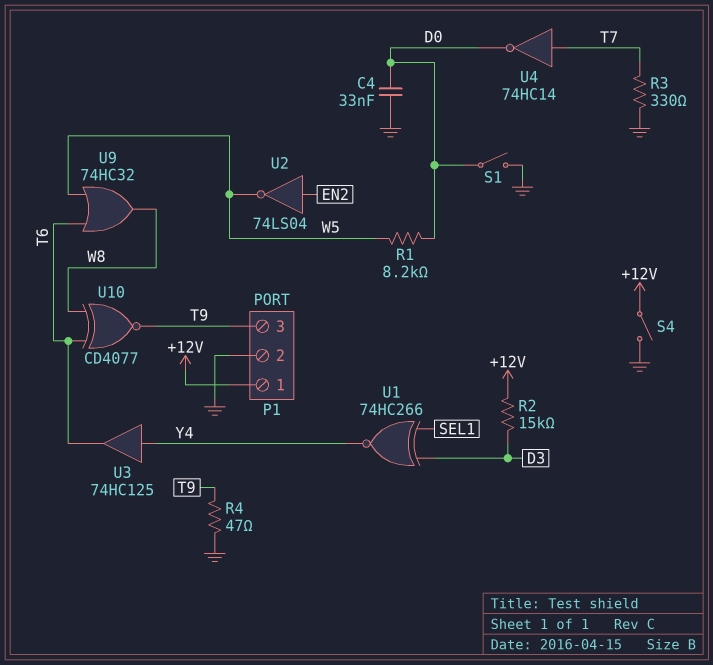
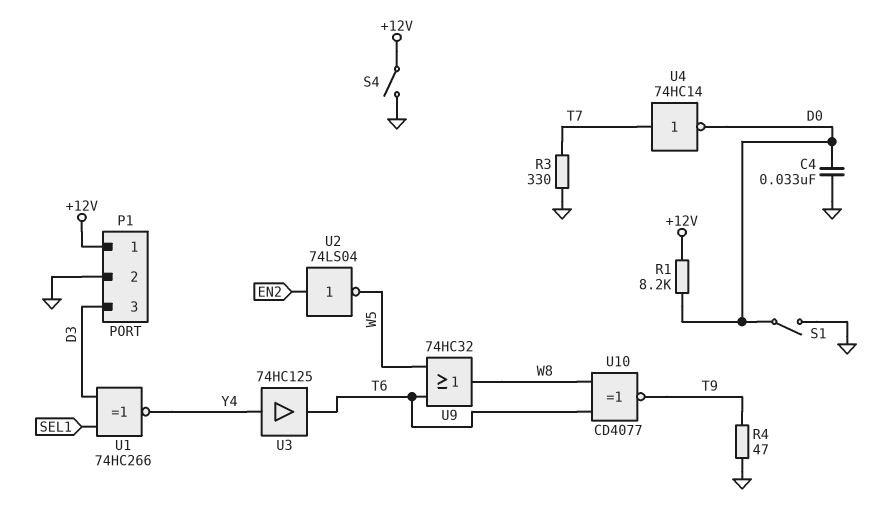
P1 pin 3: T9 -> D3
R1: 8.2k (D0, W5) -> 8.2k (+12V, D0)
R2: 15k (+12V, D3) -> none

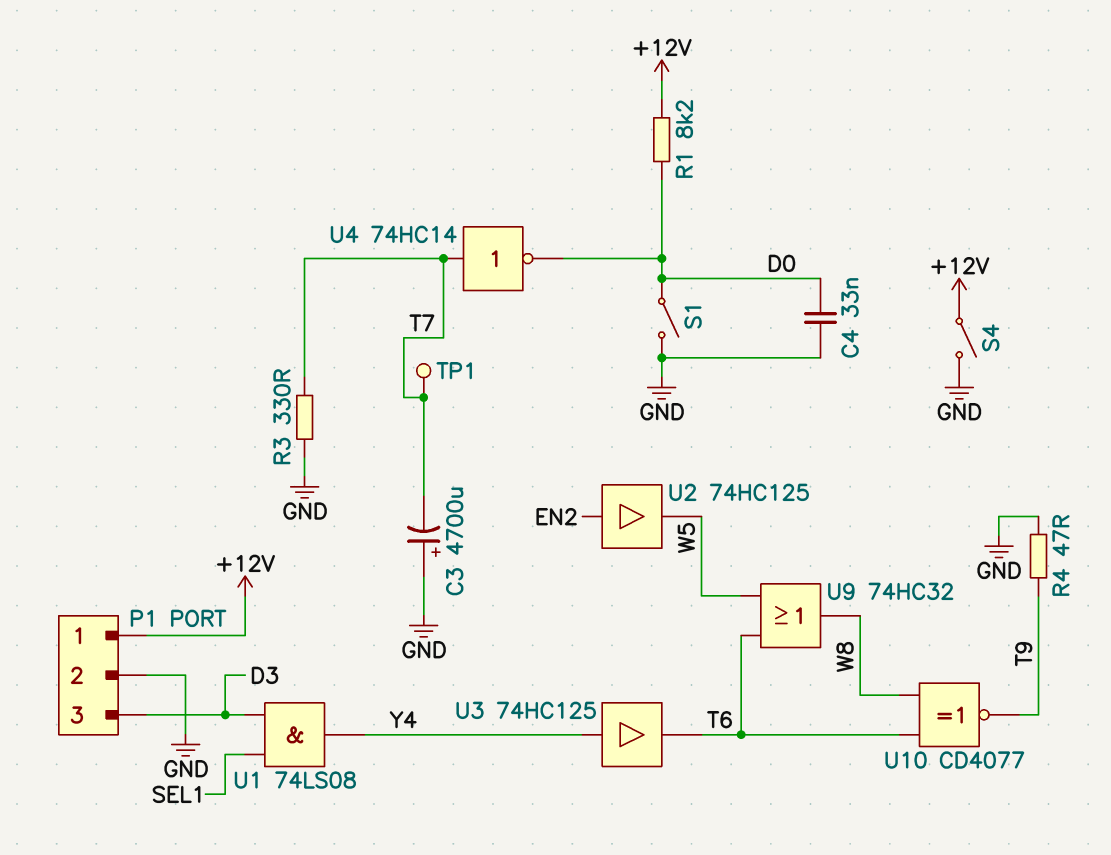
C3: none -> 4700uF (plus GND, minus T7)
TP1: none -> test point (T7)
U1: XNOR 74HC266 (in D3, in SEL1, out Y4) -> AND 74LS08 (in D3, in SEL1, out Y4)
U2: NOT 74LS04 (in EN2, out W5) -> buffer 74HC125 (in EN2, out W5)

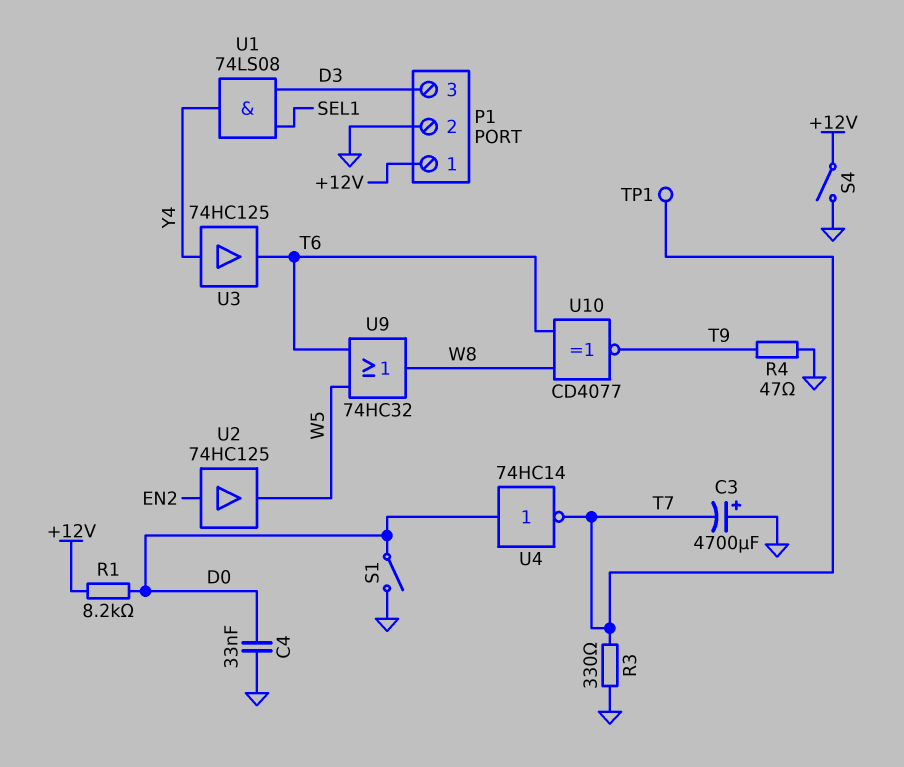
U4: NOT 74HC14 (in T7, out D0) -> NOT 74HC14 (in D0, out T7)

